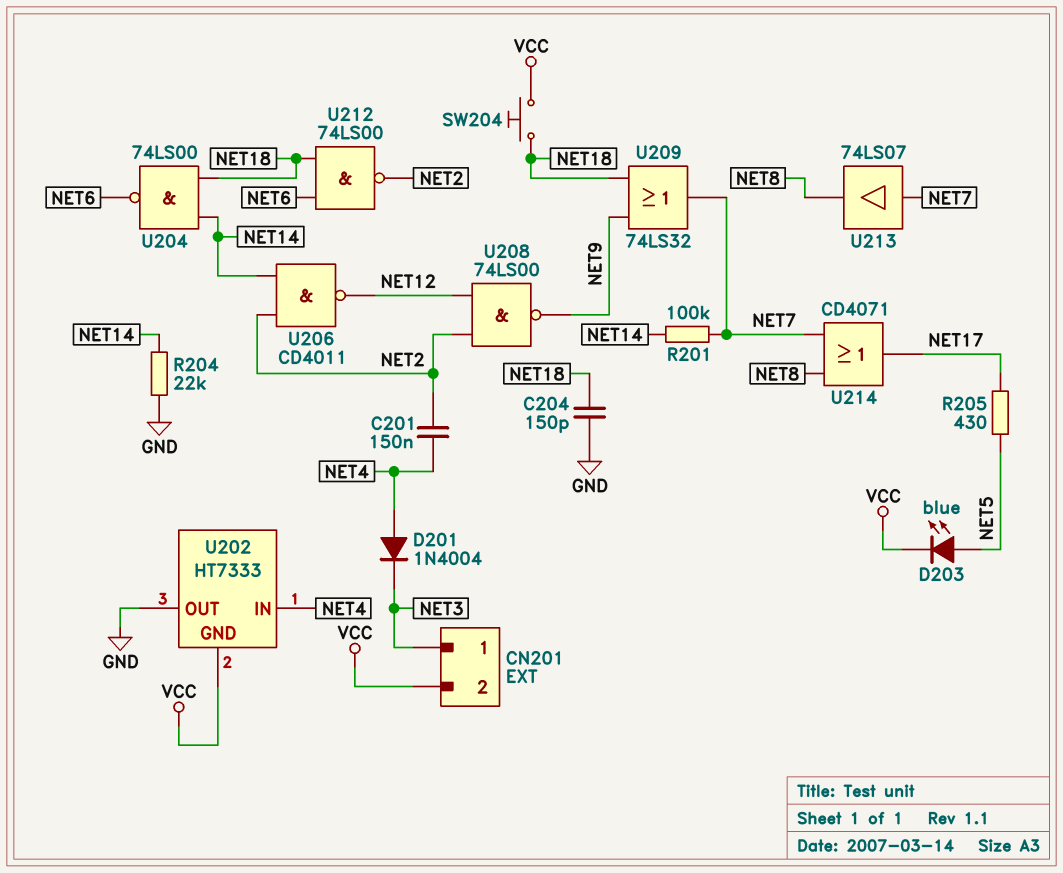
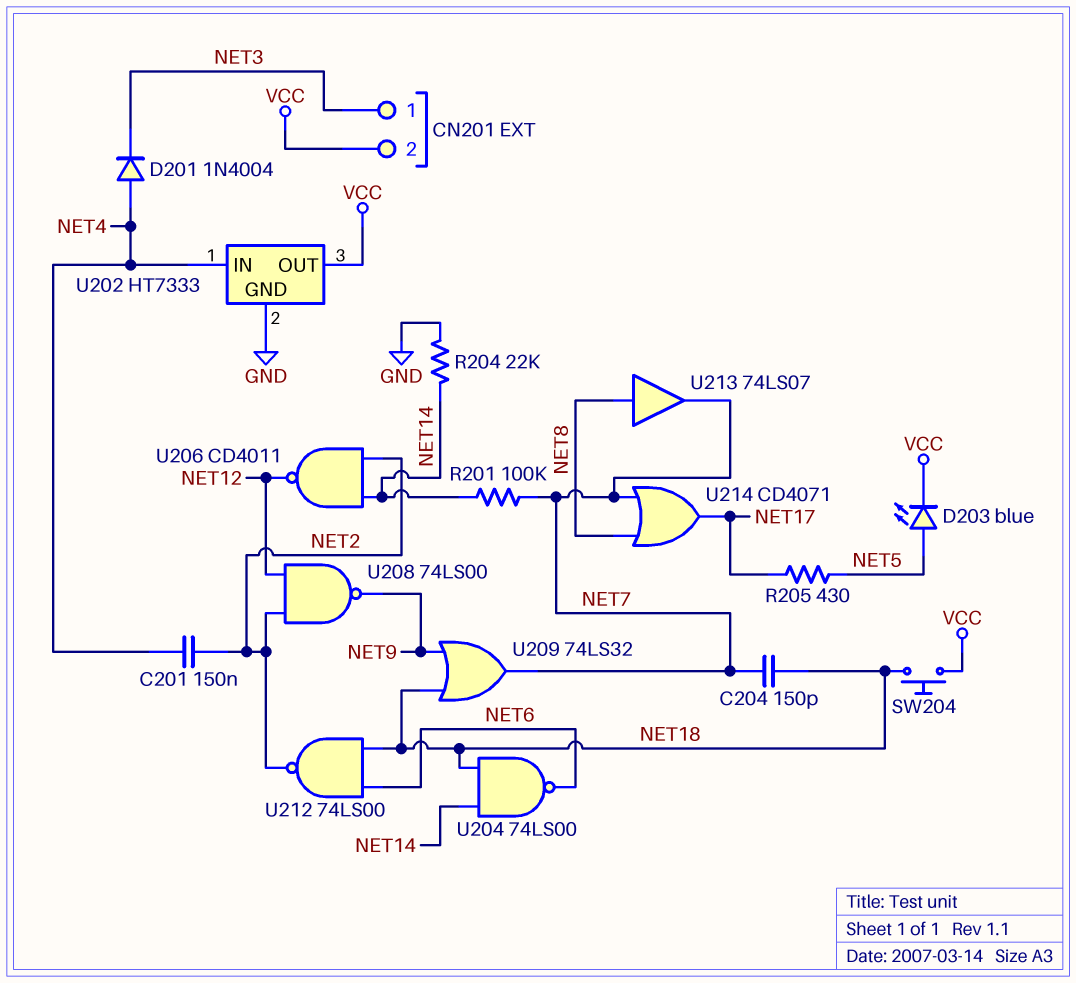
C204: 150pF (GND, NET18) -> 150pF (NET7, NET18)
U202 pin GND: VCC -> GND
U202 pin OUT: GND -> VCC
U213: buffer 74LS07 (in NET7, out NET8) -> buffer 74LS07 (in NET8, out NET7)

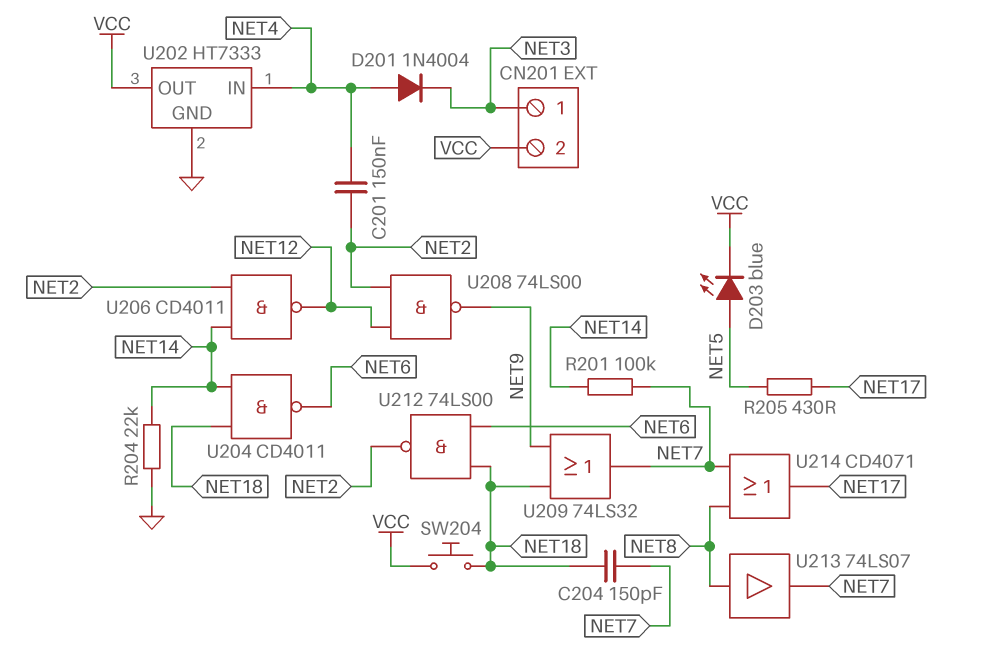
U204: NAND 74LS00 (in NET14, in NET18, out NET6) -> NAND CD4011 (in NET14, in NET18, out NET6)

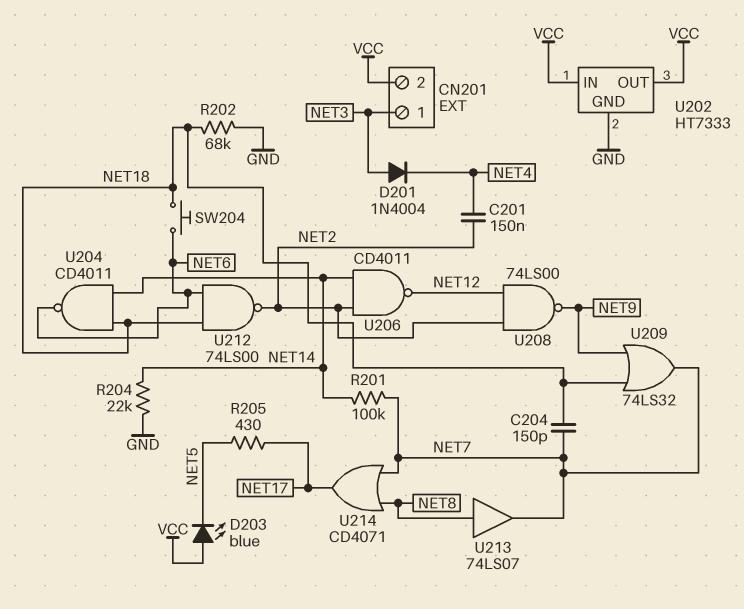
D201: diode 1N4004 (A NET4, K NET3) -> diode 1N4004 (A NET3, K NET4)
D203: LED blue (A NET5, K VCC) -> LED blue (A VCC, K NET5)
R202: none -> 68k (GND, NET18)
SW204: button (NET18, VCC) -> button (NET6, NET18)
U202 pin IN: NET4 -> VCC

